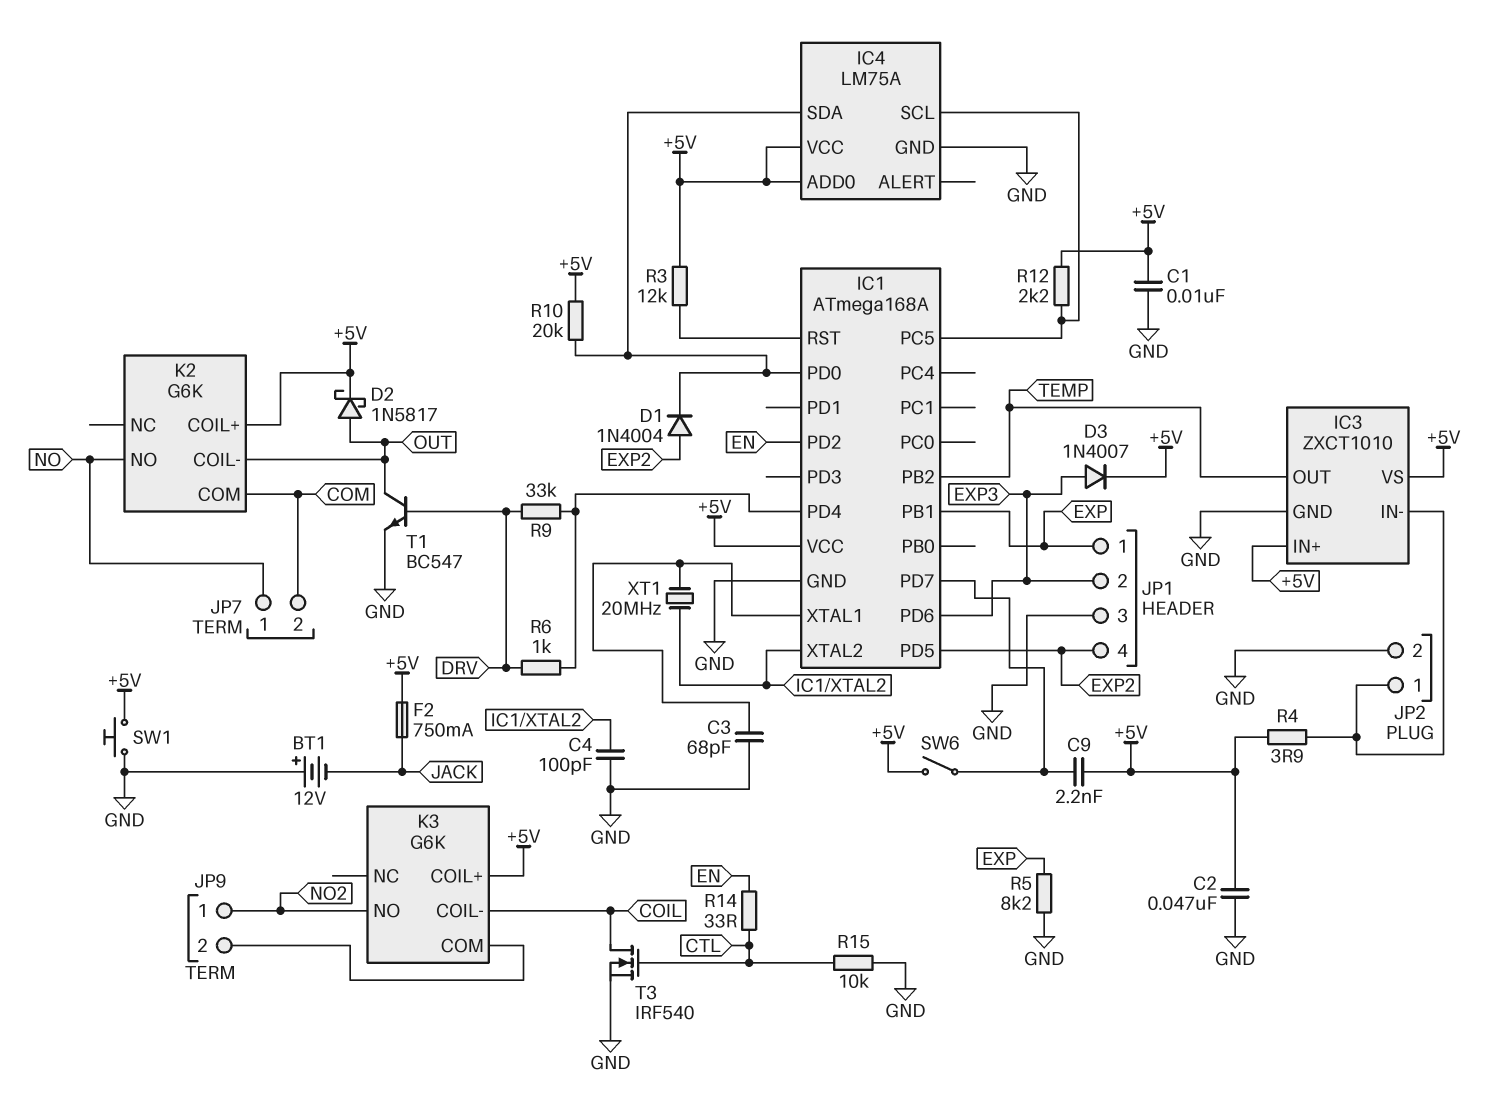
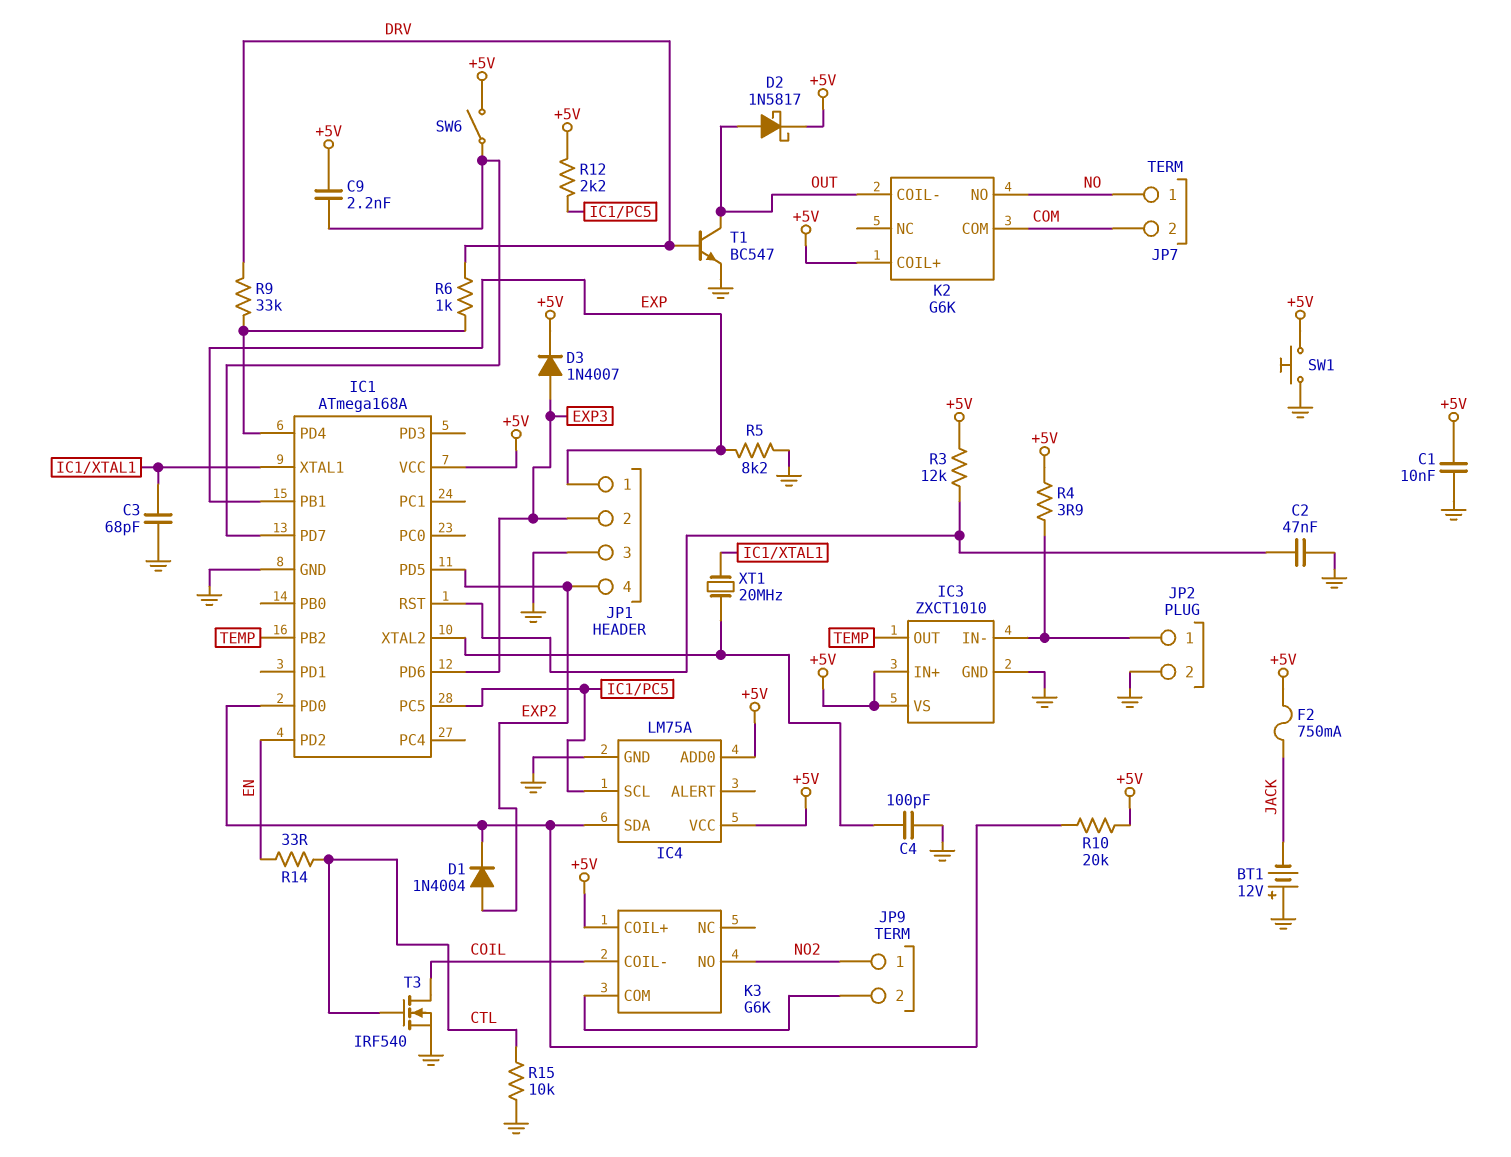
C2: 47nF (+5V, GND) -> 47nF (GND, IC1/RST)

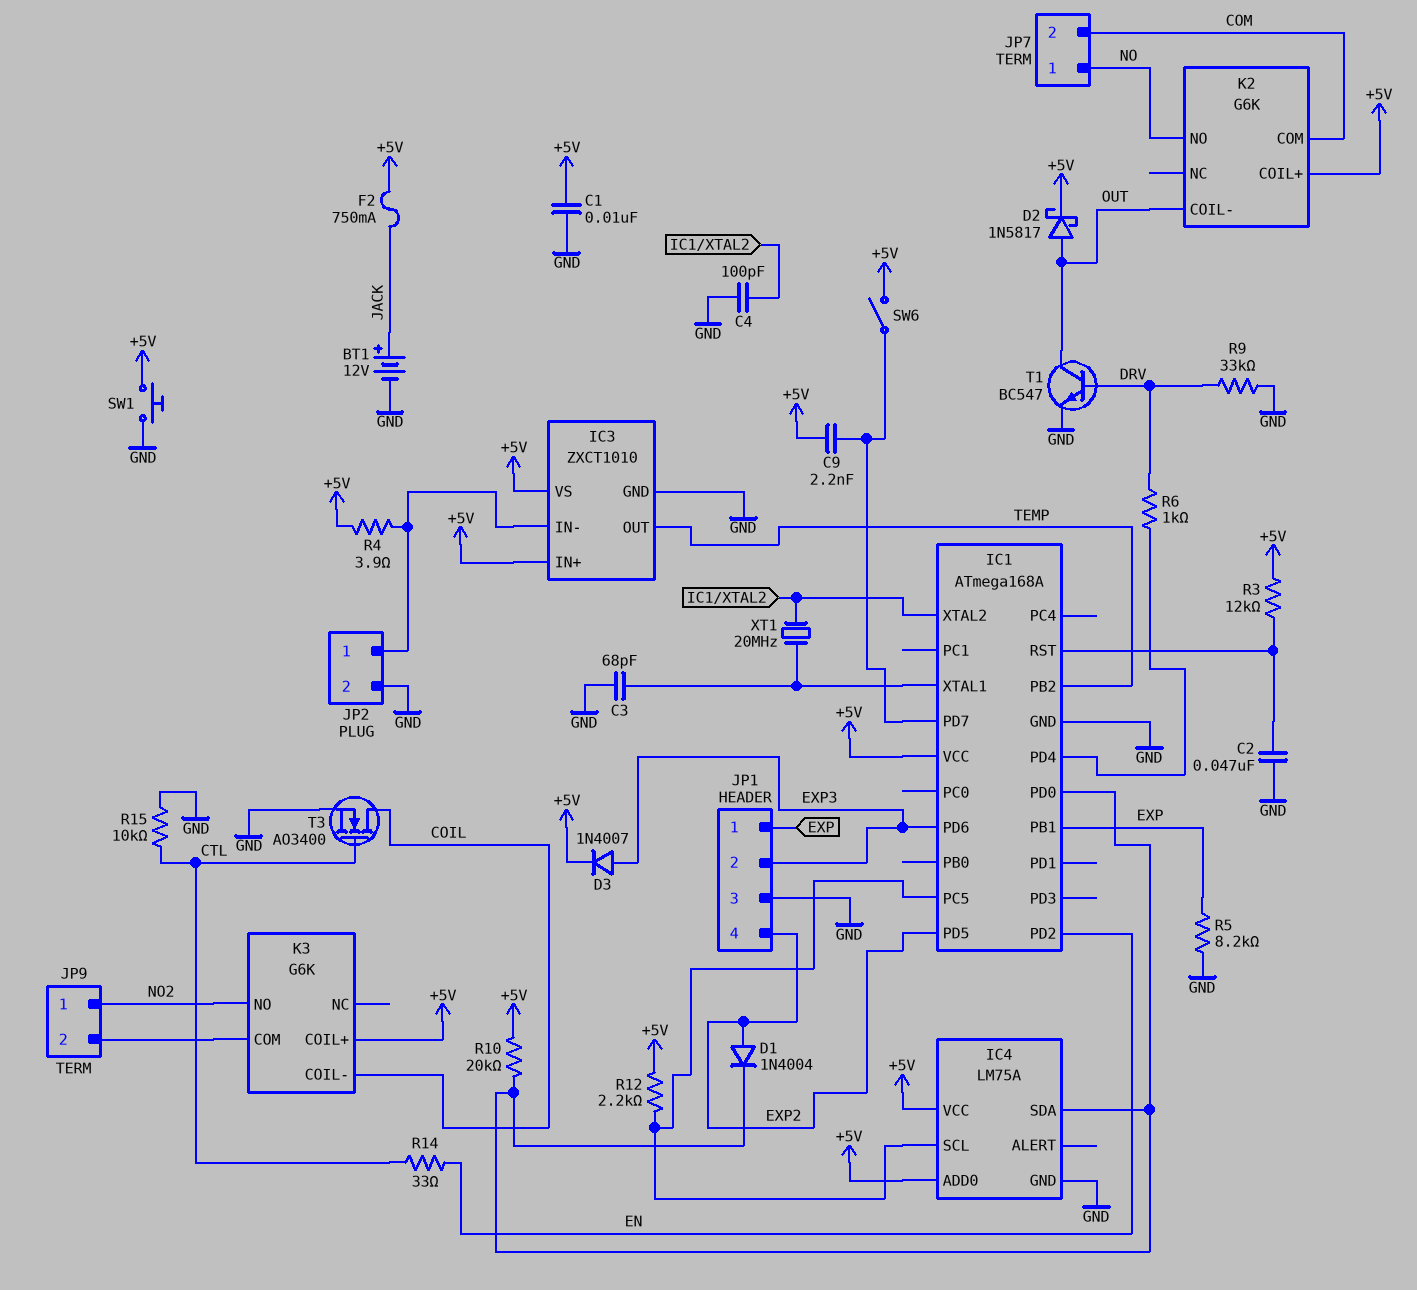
BT1: 12V (plus GND, minus JACK) -> 12V (plus JACK, minus GND)
R9: 33k (DRV, IC1/PD4) -> 33k (DRV, GND)
T3: NMOS IRF540 (G CTL, D COIL, S GND) -> NMOS AO3400 (G CTL, D COIL, S GND)

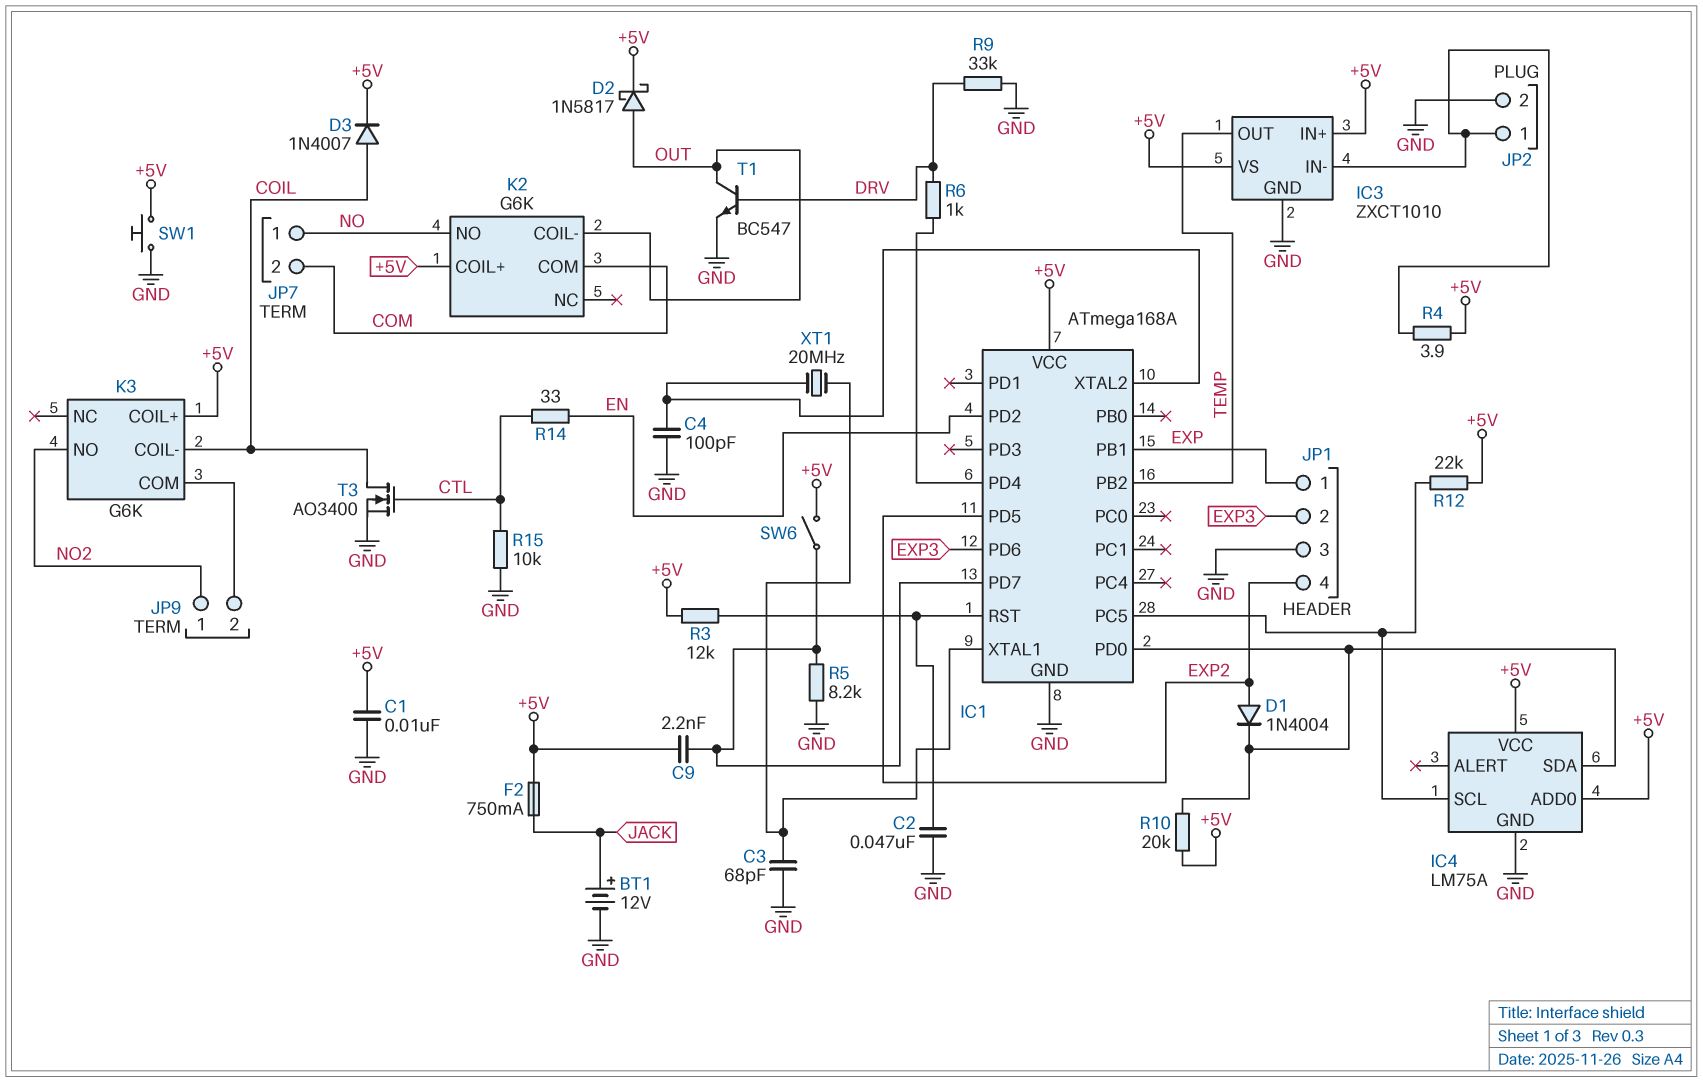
D3: diode 1N4007 (A EXP3, K +5V) -> diode 1N4007 (A COIL, K +5V)
R5: 8.2k (EXP, GND) -> 8.2k (GND, IC1/PD7)
R12: 2.2k (+5V, IC1/PC5) -> 22k (+5V, IC1/PC5)

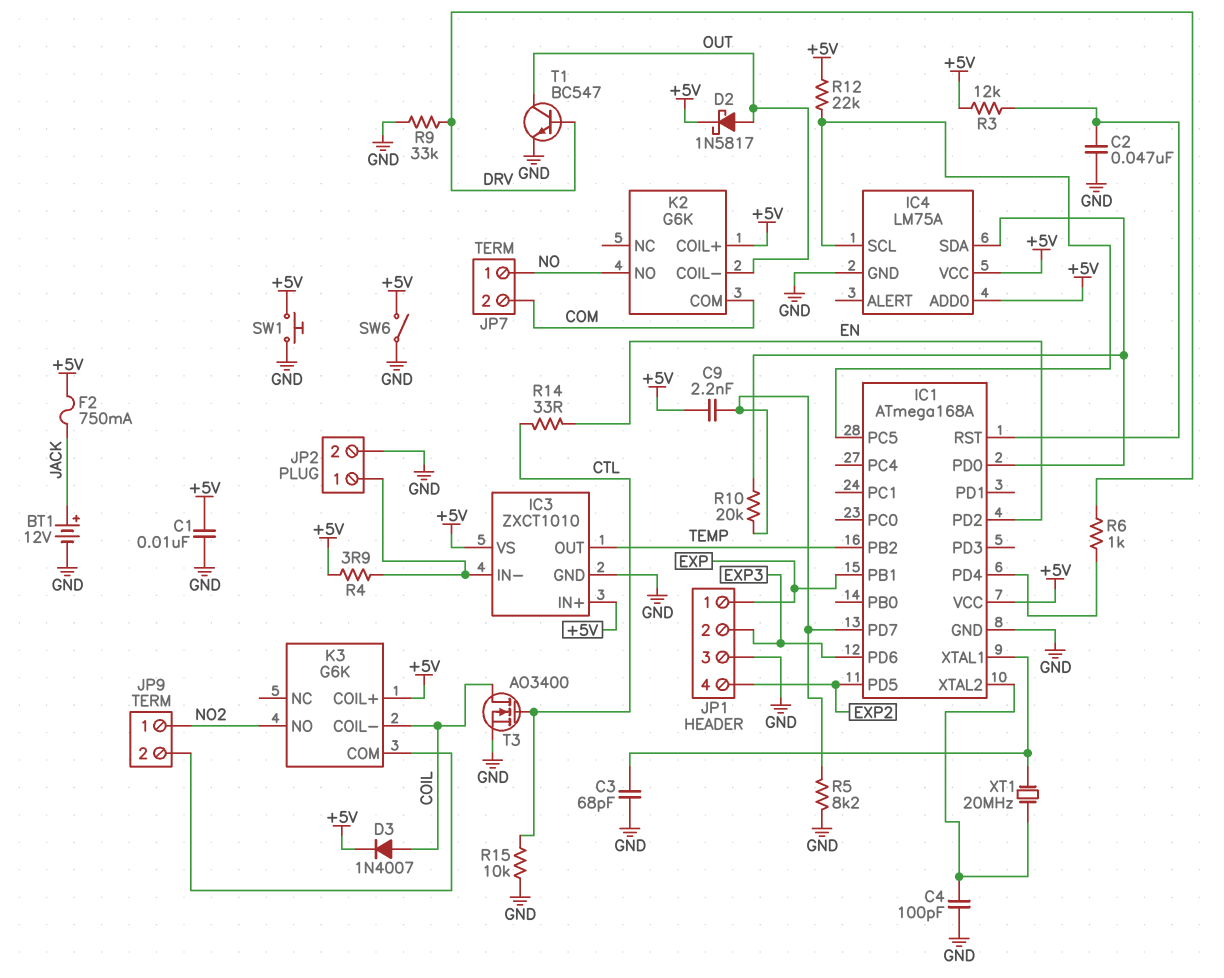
D1: diode 1N4004 (A EXP2, K IC1/PD0) -> none
R10: 20k (+5V, IC1/PD0) -> 20k (IC1/PD0, IC1/PD7)
SW6: switch (+5V, IC1/PD7) -> switch (+5V, GND)

